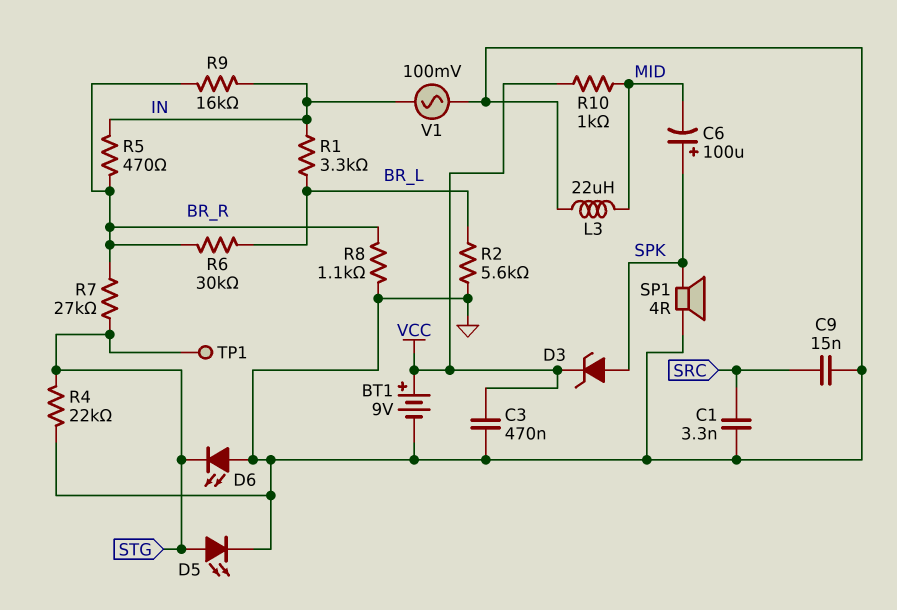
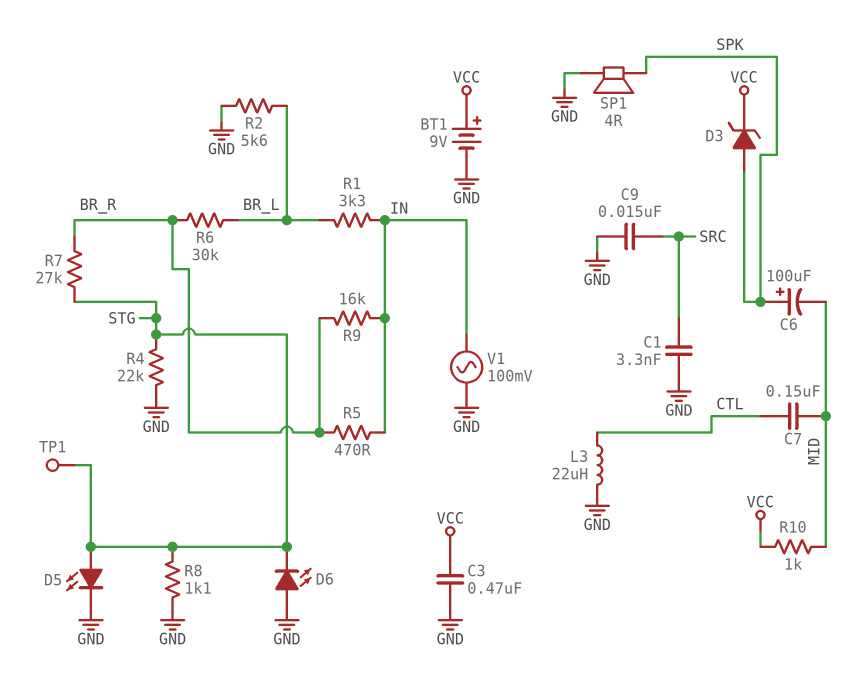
C7: none -> 150nF (CTL, MID)
L3: 22uH (GND, MID) -> 22uH (CTL, GND)
R8: 1.1k (BR_R, GND) -> 1.1k (GND, STG)

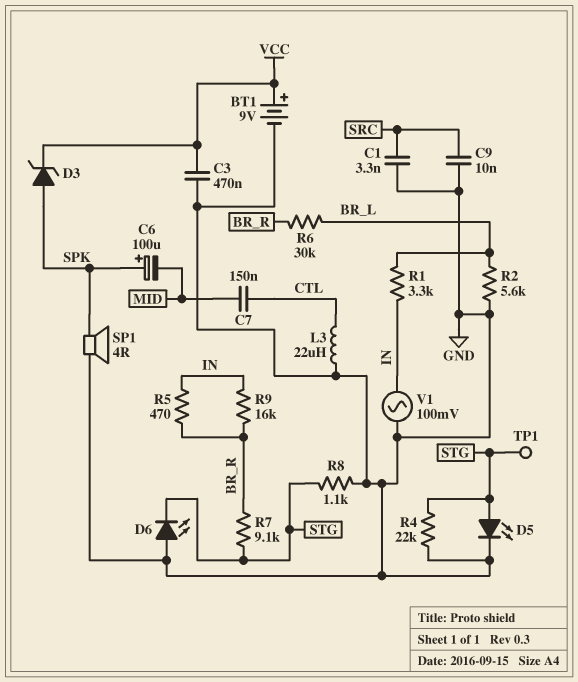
C9: 15nF (GND, SRC) -> 10nF (GND, SRC)
R7: 27k (BR_R, STG) -> 9.1k (BR_R, STG)
R10: 1k (MID, VCC) -> none

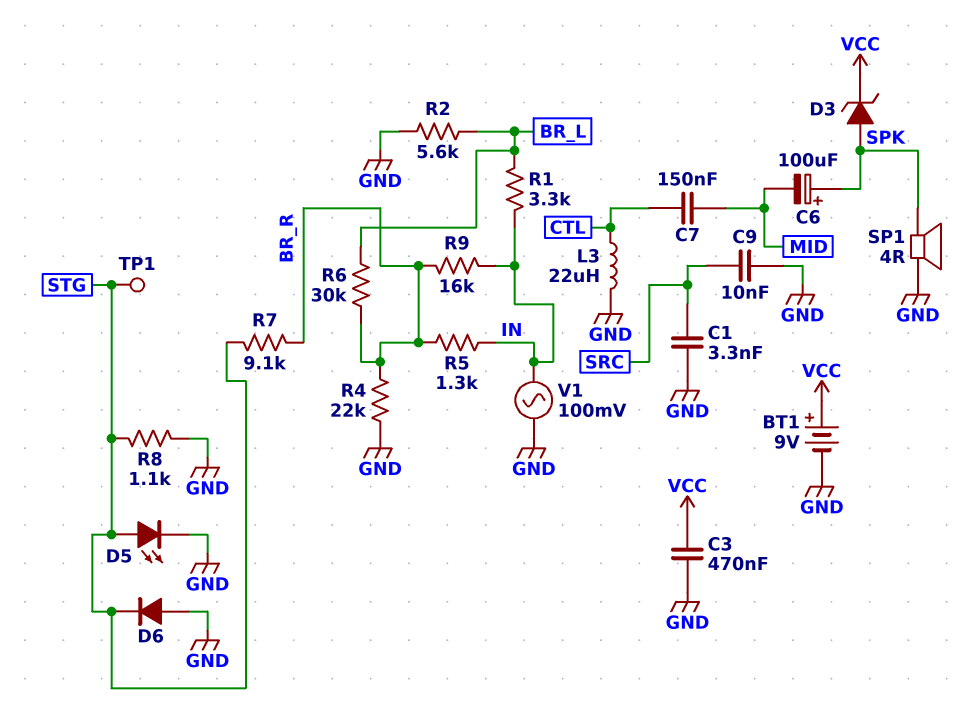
D6: LED (A GND, K STG) -> diode (A GND, K STG)
R4: 22k (GND, STG) -> 22k (BR_R, GND)
R5: 470 (BR_R, IN) -> 1.3k (BR_R, IN)

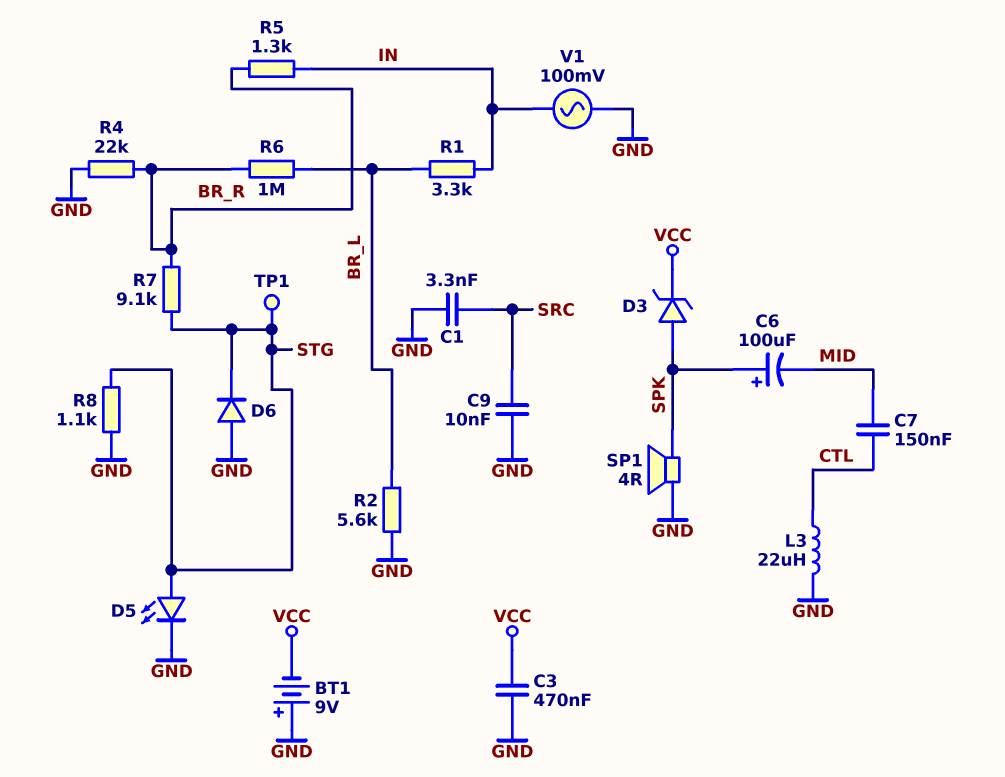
BT1: 9V (plus VCC, minus GND) -> 9V (plus GND, minus VCC)
R6: 30k (BR_L, BR_R) -> 1M (BR_L, BR_R)
R9: 16k (BR_R, IN) -> none

